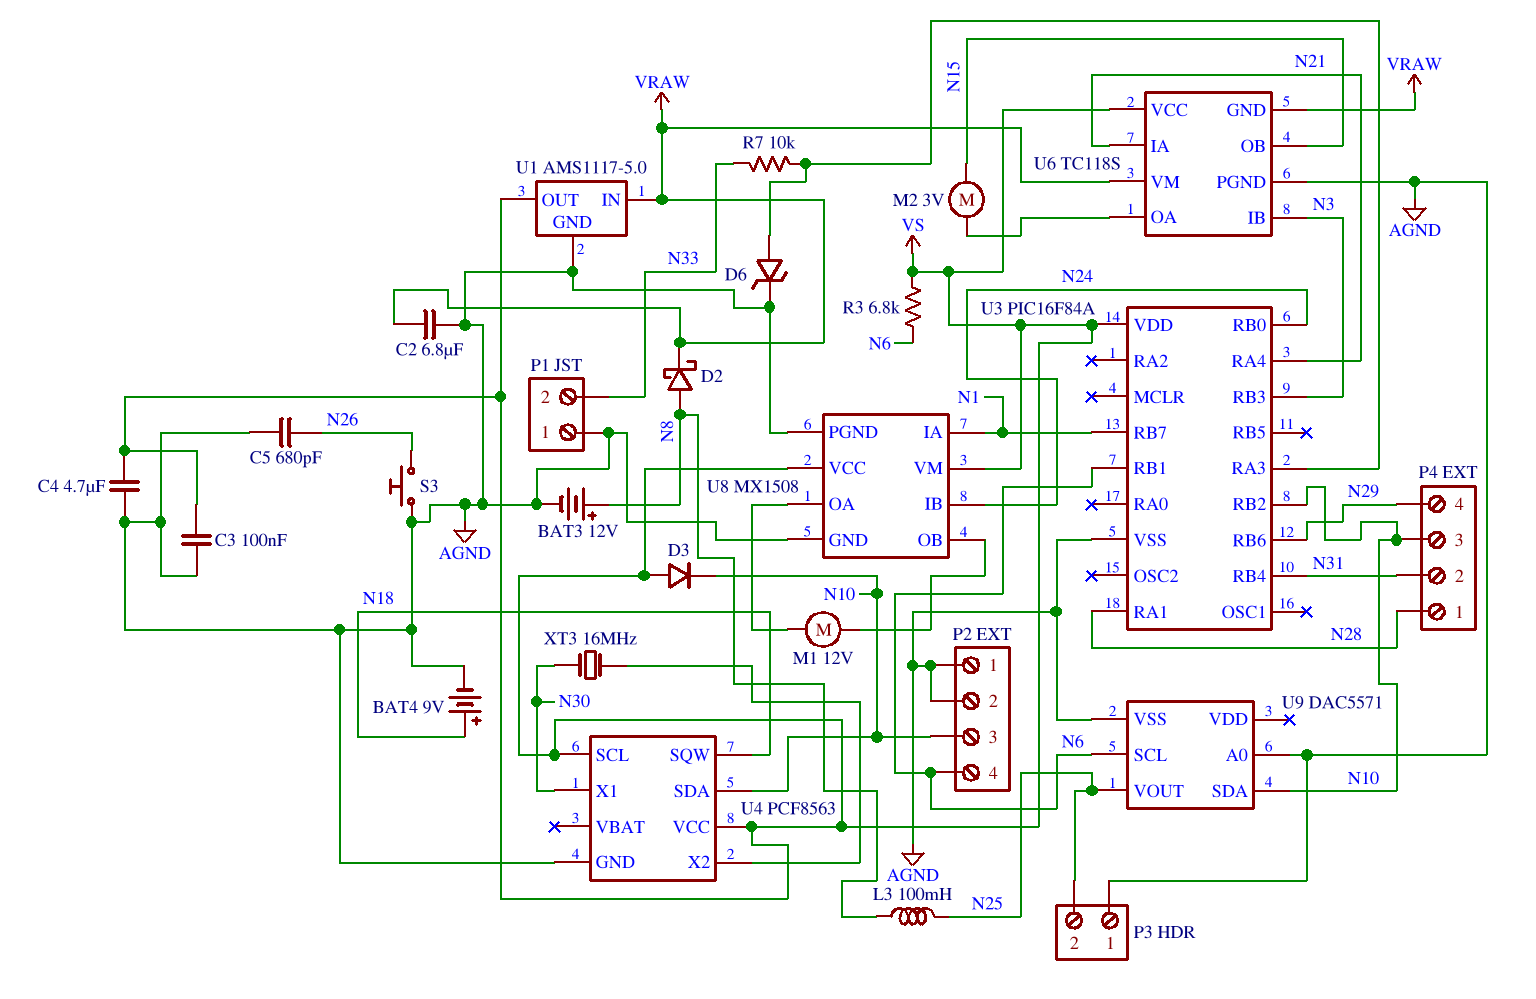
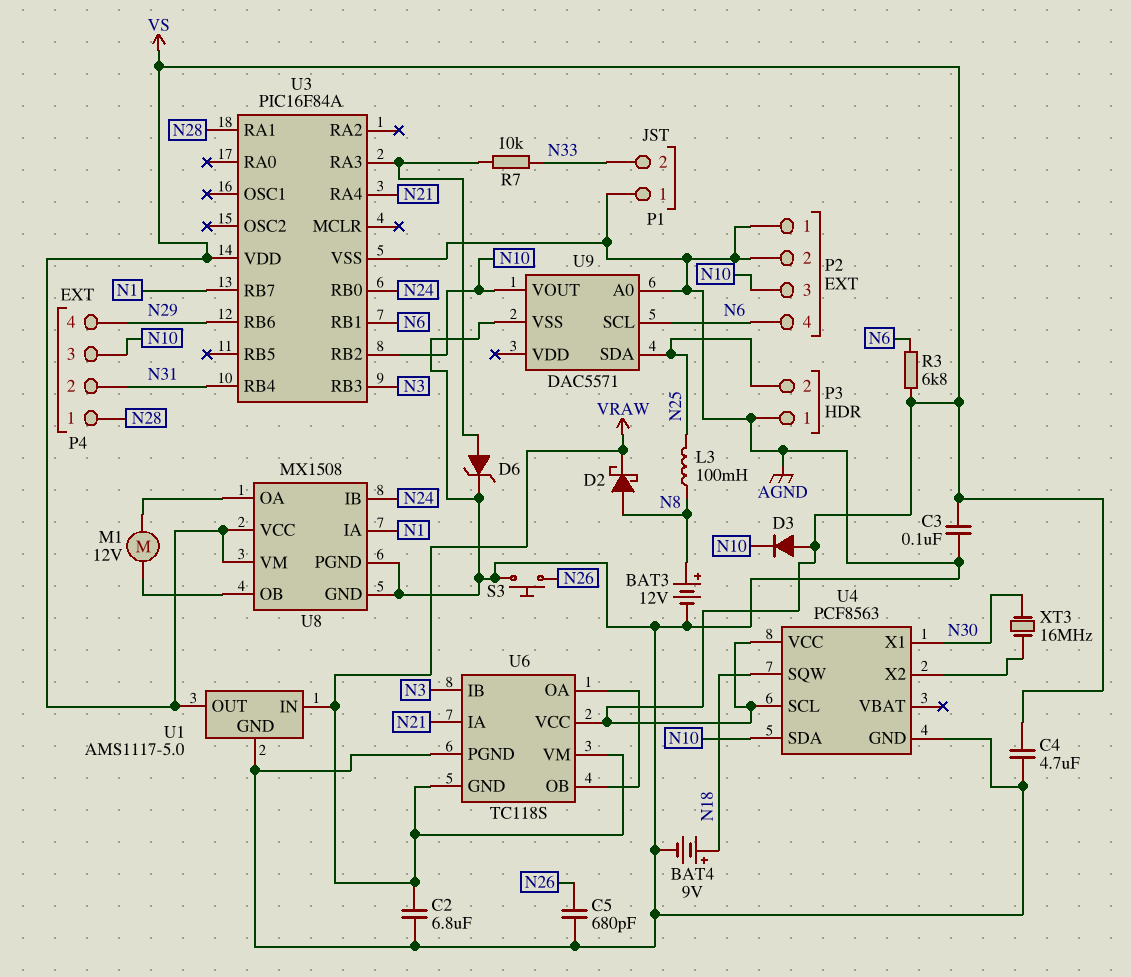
M2: motor 3V (N15, U6/OA) -> none
U6 pin OB: N15 -> U6/OA
U9 pin SDA: N10 -> N25
U9 pin VOUT: N25 -> N10

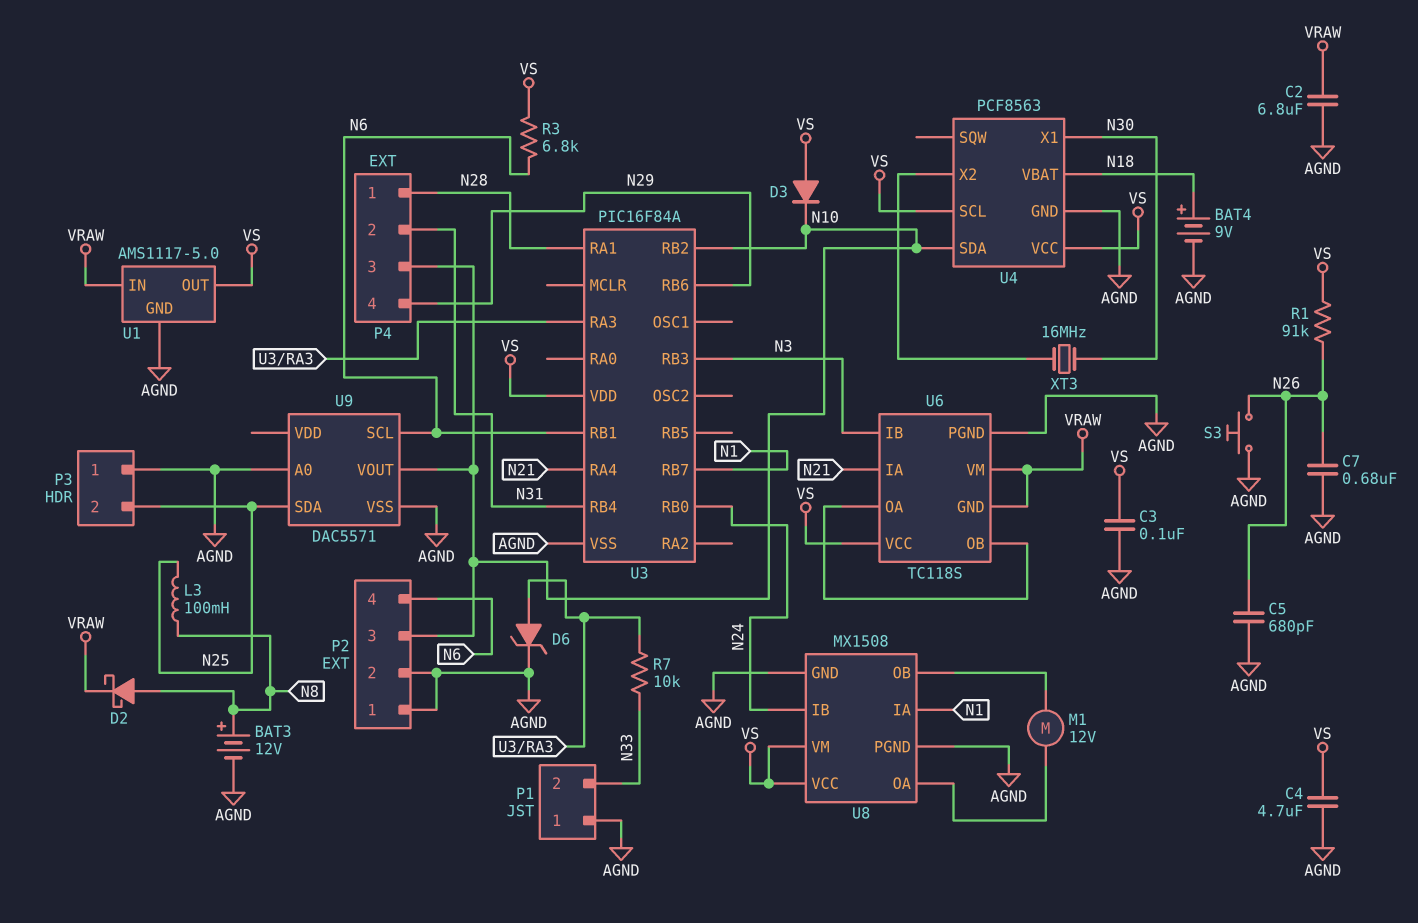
C7: none -> 680nF (AGND, N26)
R1: none -> 91k (N26, VS)
U4 pin SQW: N18 -> none
U4 pin VBAT: none -> N18

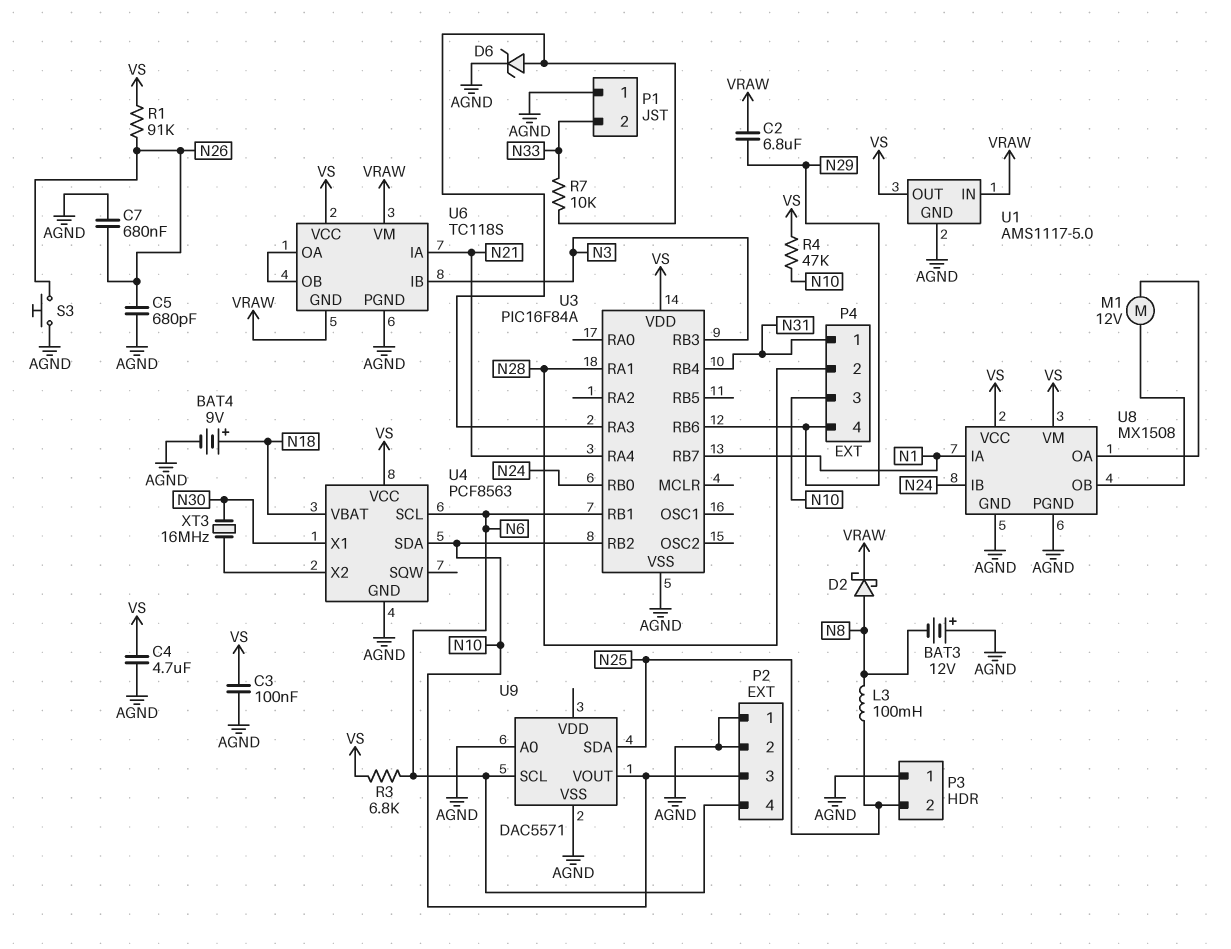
BAT3: 12V (plus N8, minus AGND) -> 12V (plus AGND, minus N8)
C2: 6.8uF (AGND, VRAW) -> 6.8uF (N29, VRAW)
D3: diode (A VS, K N10) -> none
P4 pin 1: N28 -> N31
P4 pin 2: N31 -> N28
R4: none -> 47k (N10, VS)
U4 pin SCL: VS -> N6

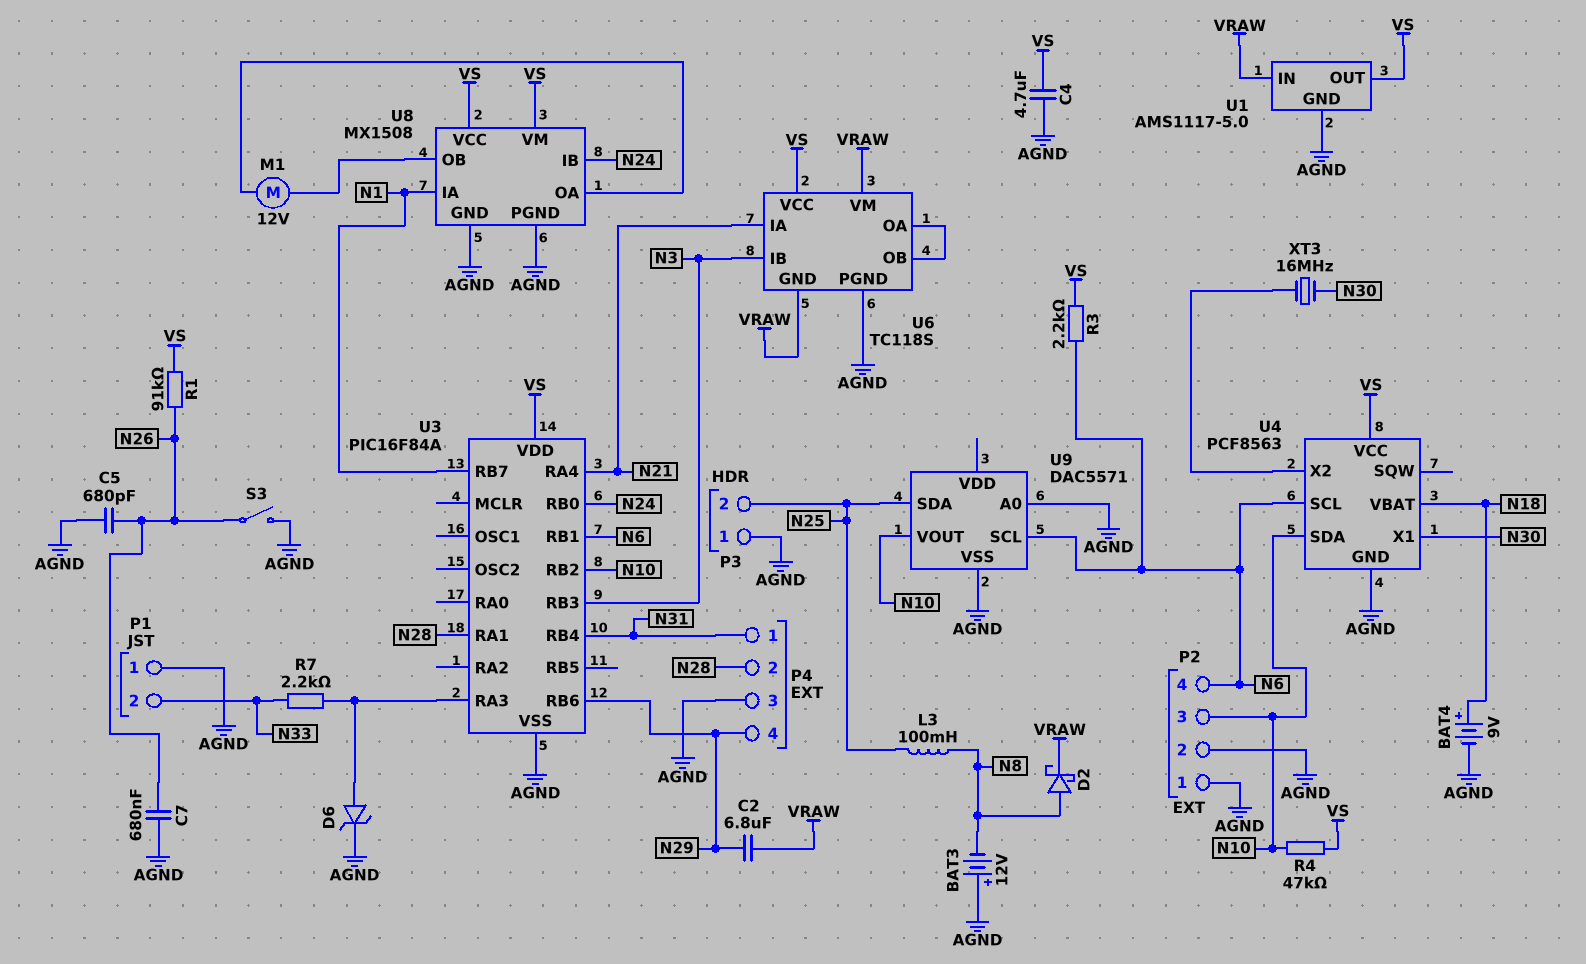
C3: 100nF (AGND, VS) -> none
P4 pin 3: N10 -> AGND
R3: 6.8k (N6, VS) -> 2.2k (N6, VS)
R7: 10k (N33, U3/RA3) -> 2.2k (N33, U3/RA3)
S3: button (AGND, N26) -> switch (AGND, N26)

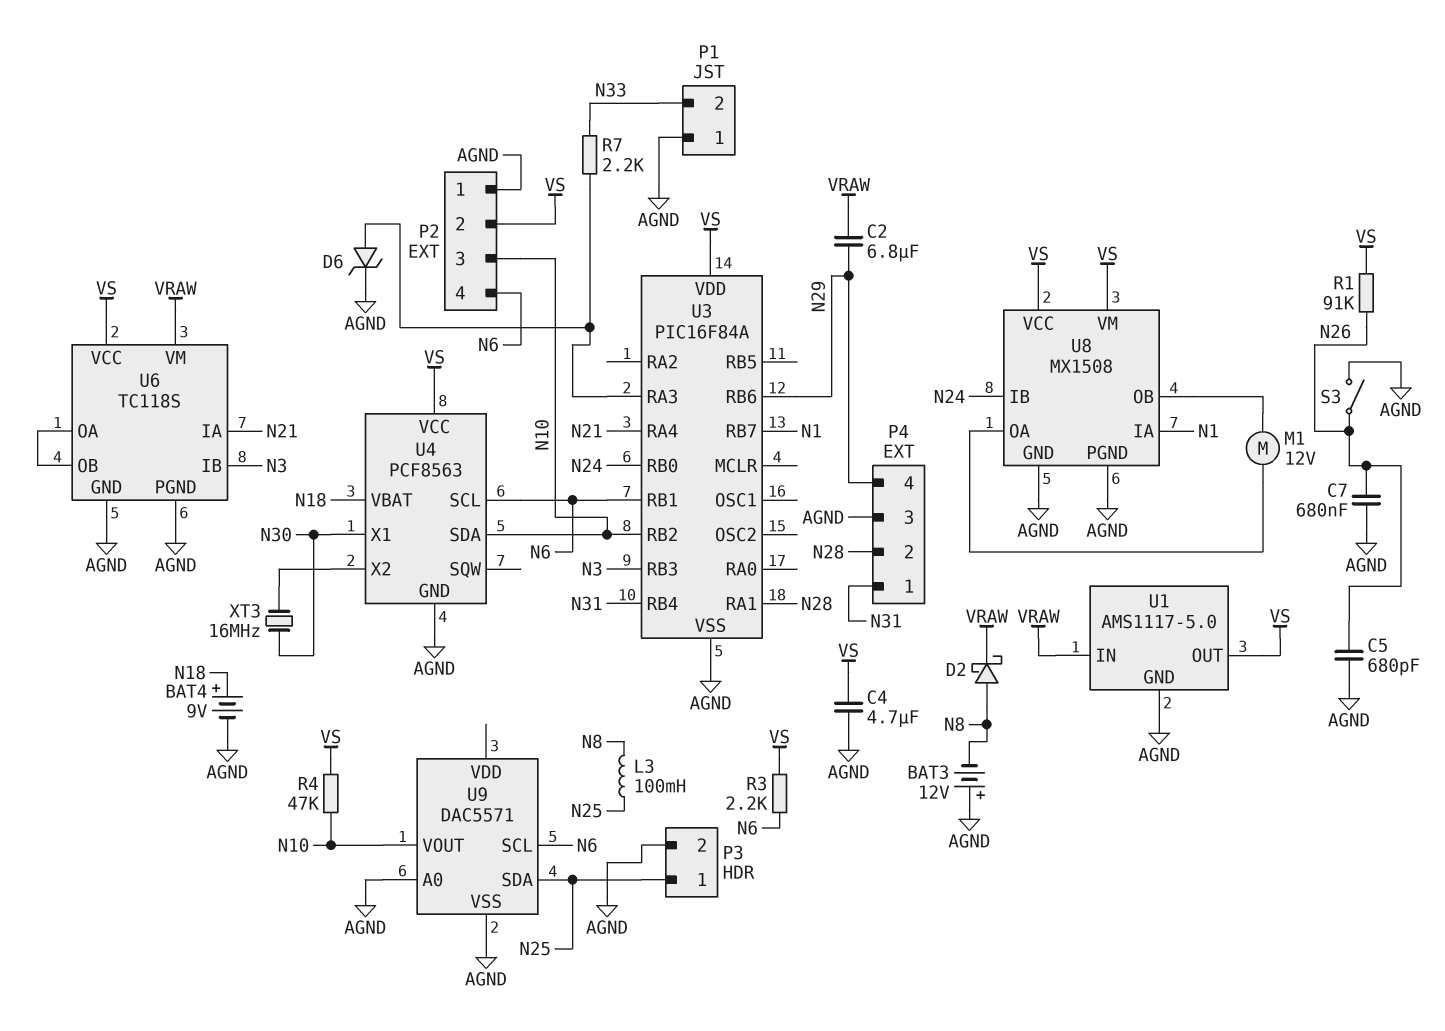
P2 pin 2: AGND -> VS
P3 pin 1: AGND -> N25
P3 pin 2: N25 -> AGND
U6 pin GND: VRAW -> AGND

